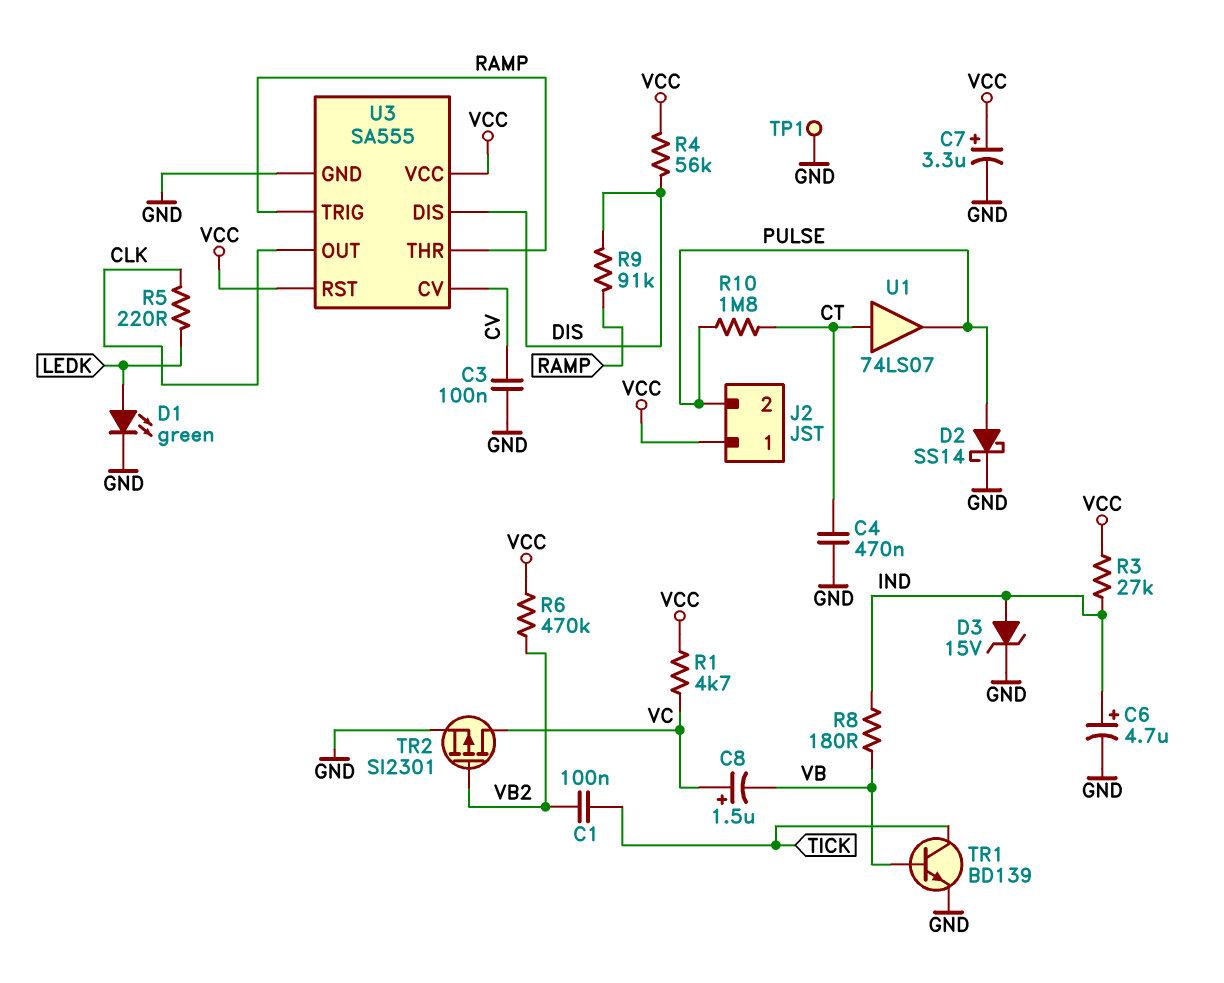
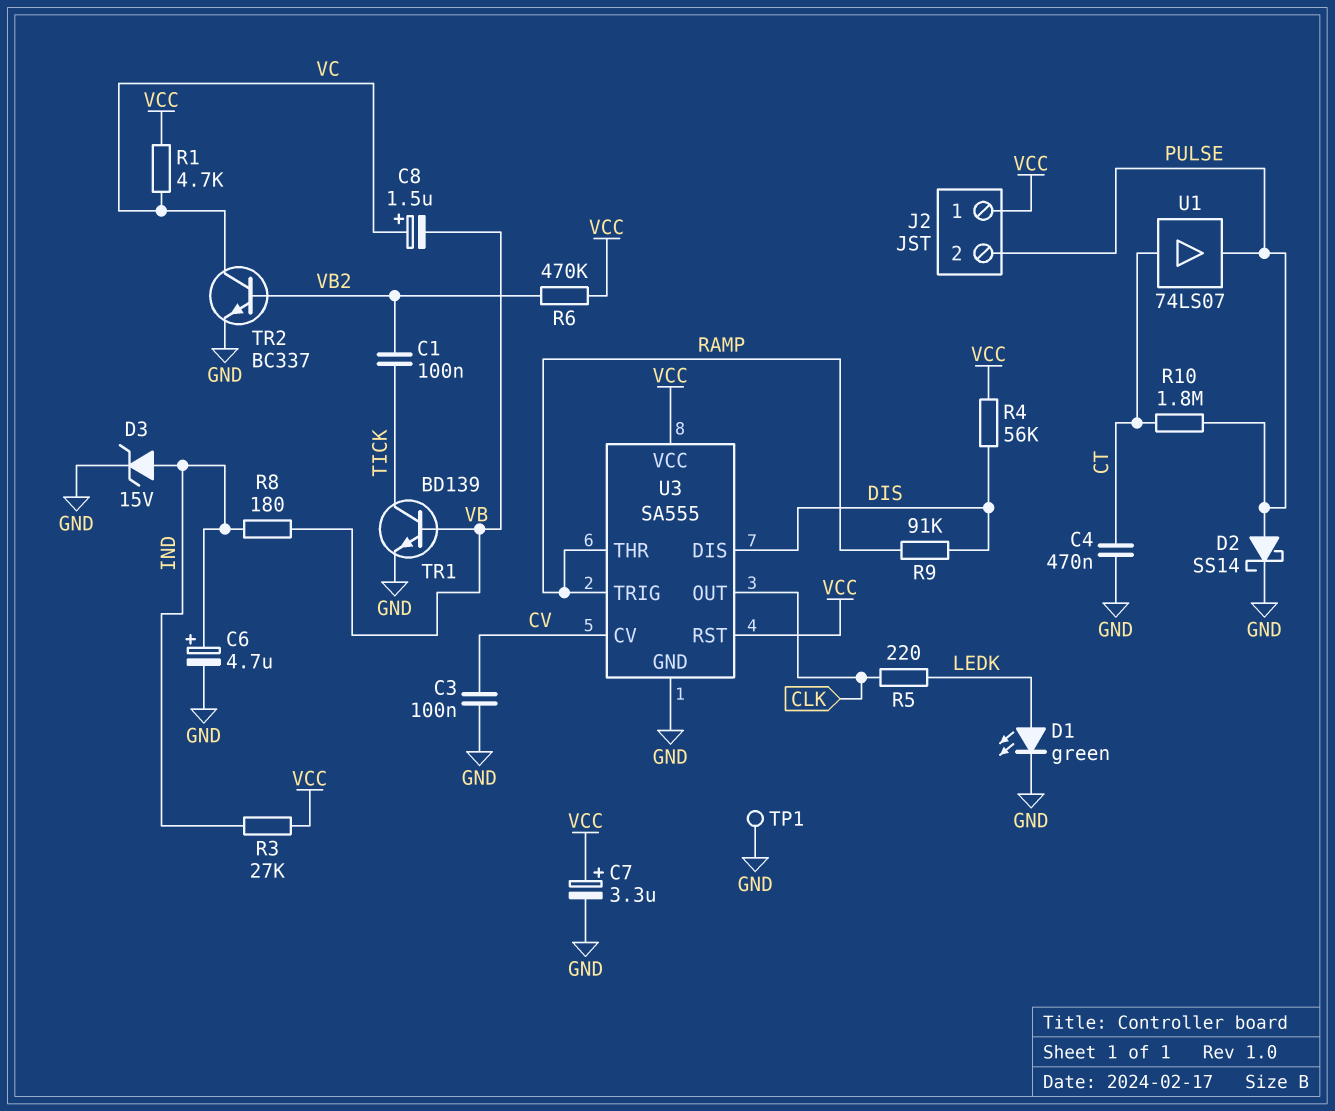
TR2: PMOS SI2301 (G VB2, D VC, S GND) -> NPN BC337 (B VB2, C VC, E GND)

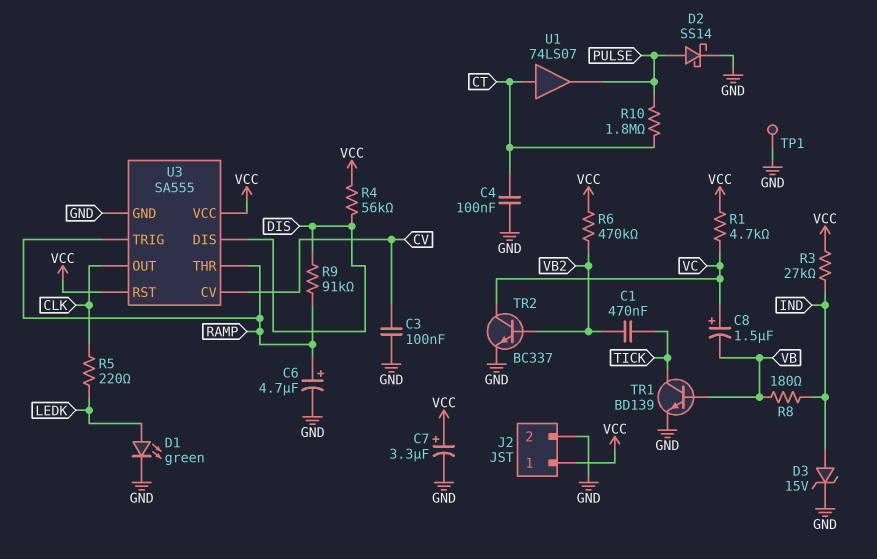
C1: 100nF (TICK, VB2) -> 470nF (TICK, VB2)
C4: 470nF (CT, GND) -> 100nF (CT, GND)
C6: 4.7uF (plus IND, minus GND) -> 4.7uF (plus RAMP, minus GND)
J2 pin 2: PULSE -> GND

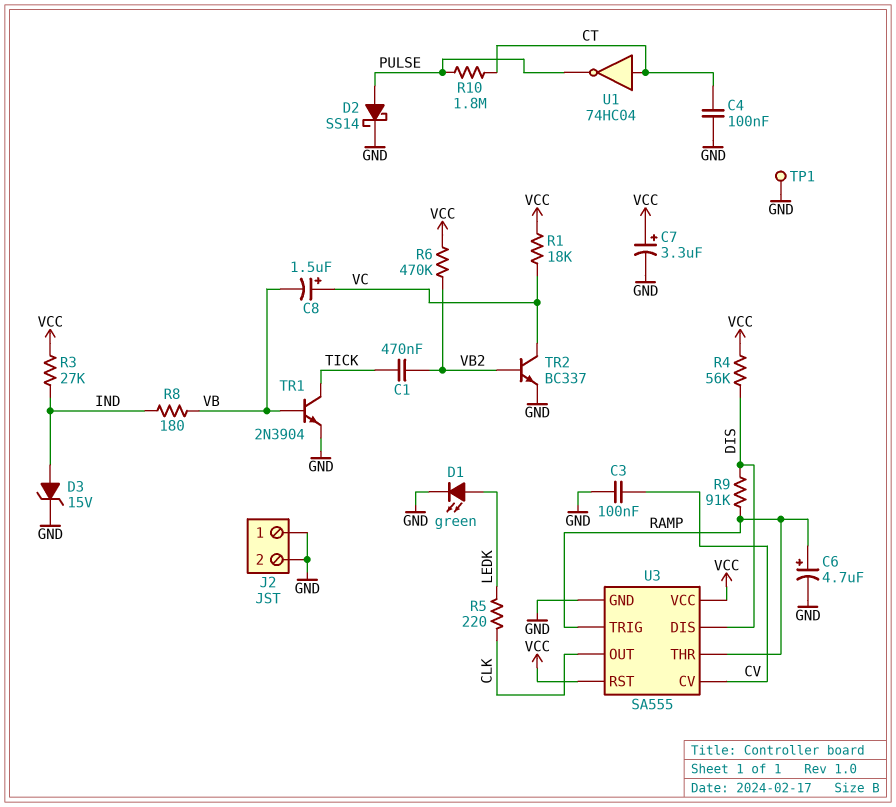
J2 pin 1: VCC -> GND
R1: 4.7k (VC, VCC) -> 18k (VC, VCC)
TR1: NPN BD139 (B VB, C TICK, E GND) -> NPN 2N3904 (B VB, C TICK, E GND)
U1: buffer 74LS07 (in CT, out PULSE) -> NOT 74HC04 (in CT, out PULSE)

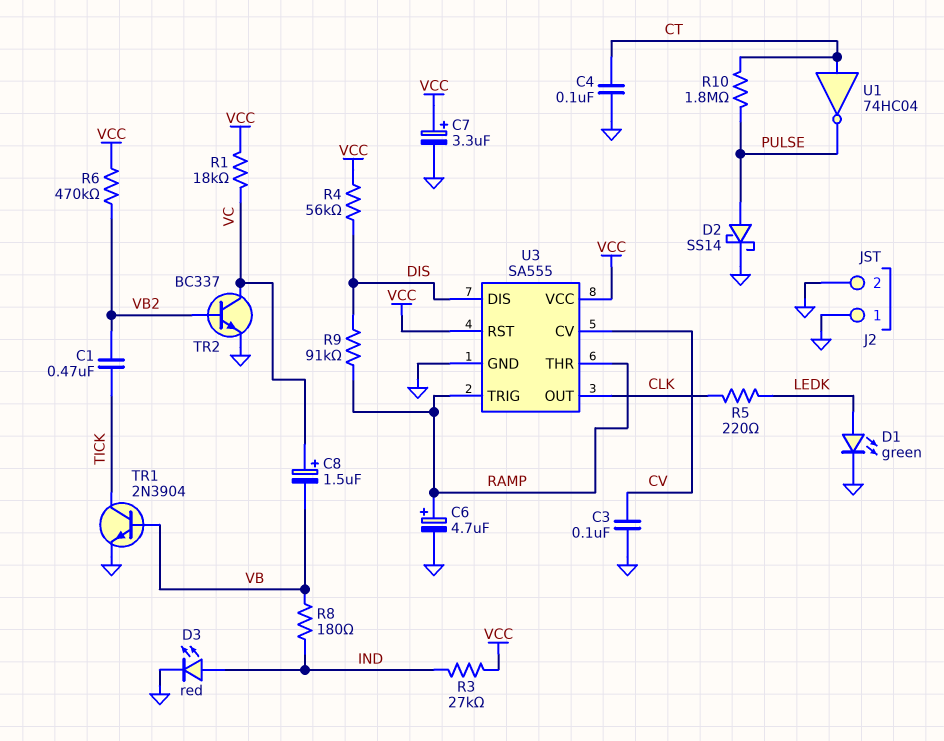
D3: zener 15V (A IND, K GND) -> LED red (A IND, K GND)
TP1: test point (GND) -> none

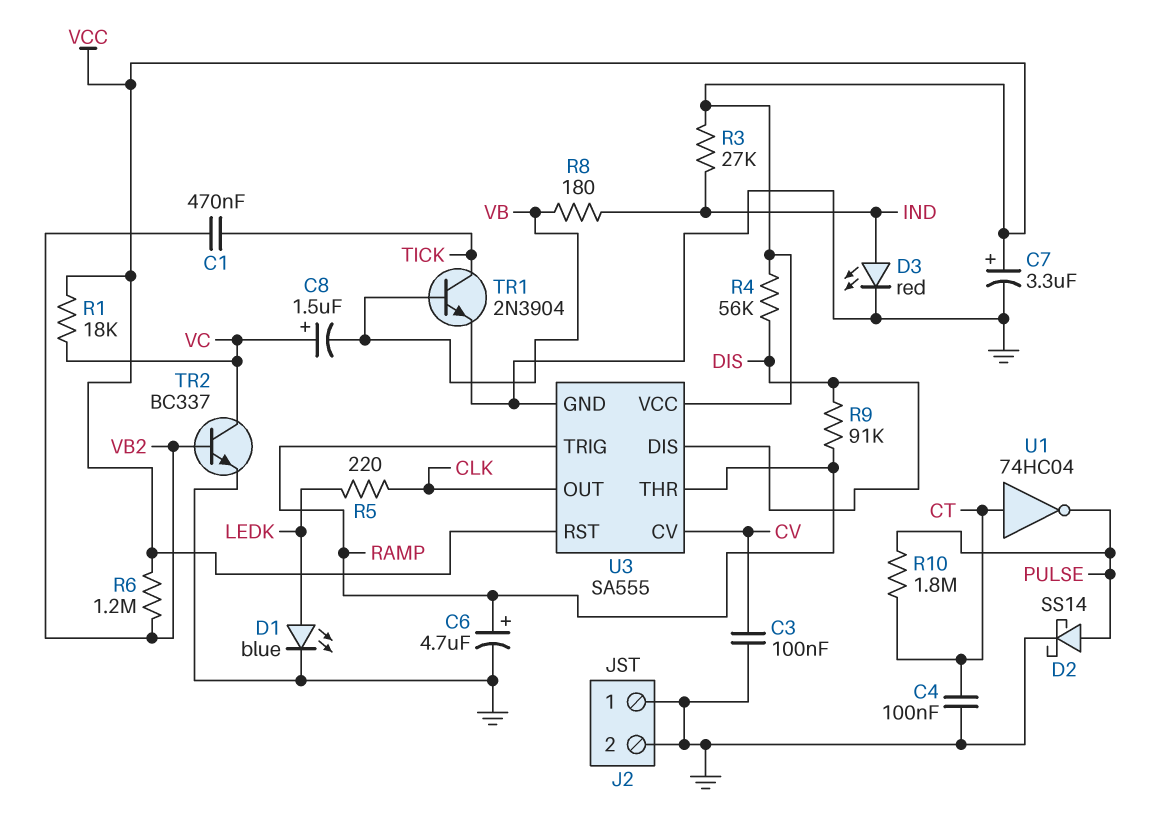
D1: LED green (A LEDK, K GND) -> LED blue (A LEDK, K GND)
R6: 470k (VB2, VCC) -> 1.2M (VB2, VCC)

